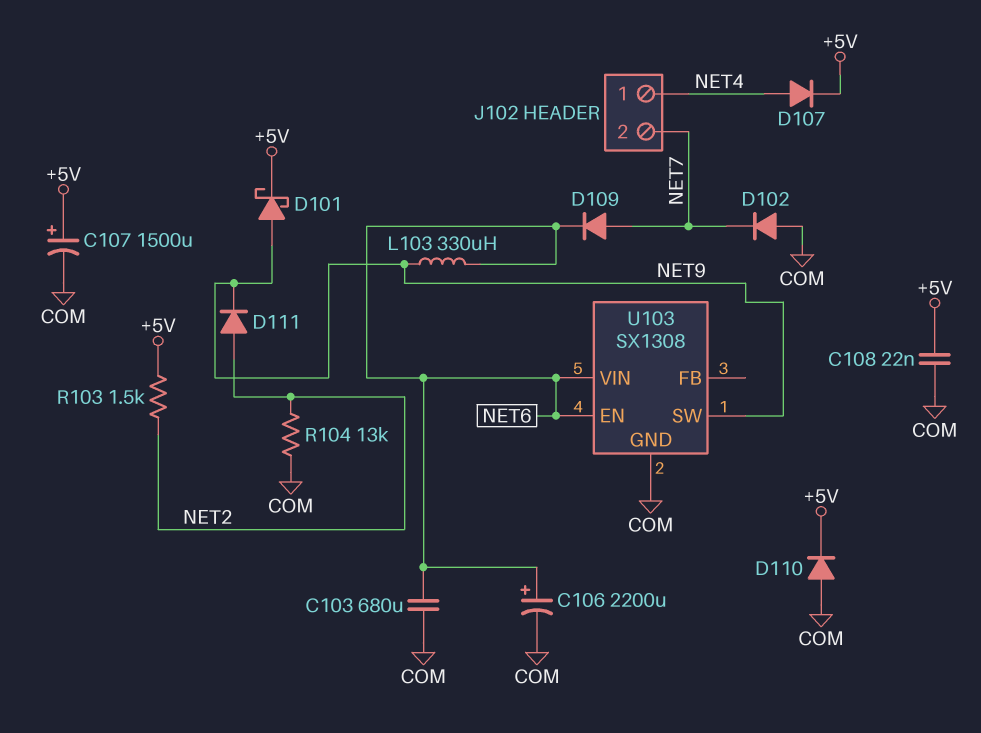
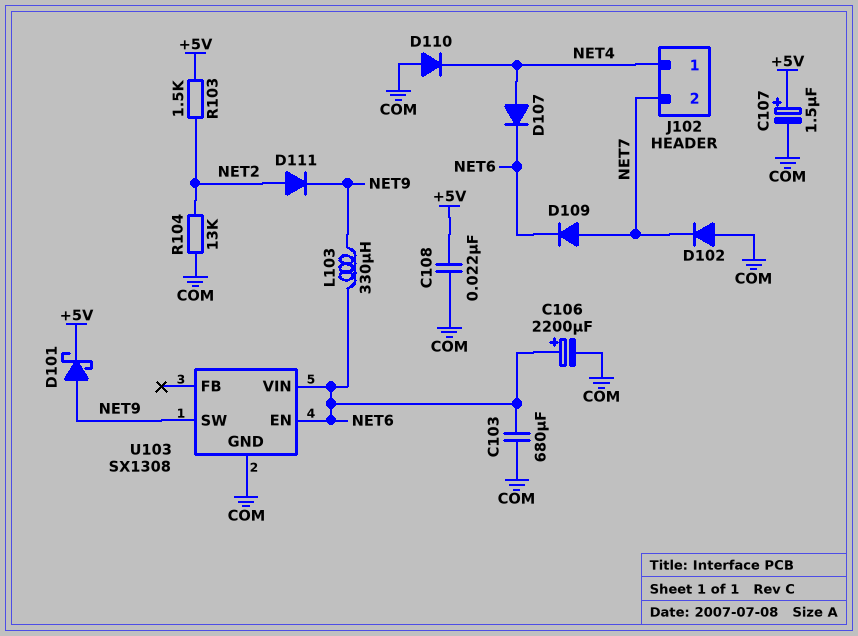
C107: 1500uF (plus +5V, minus COM) -> 1.5uF (plus +5V, minus COM)
D107: diode (A NET4, K +5V) -> diode (A NET4, K NET6)
D110: diode (A COM, K +5V) -> diode (A COM, K NET4)

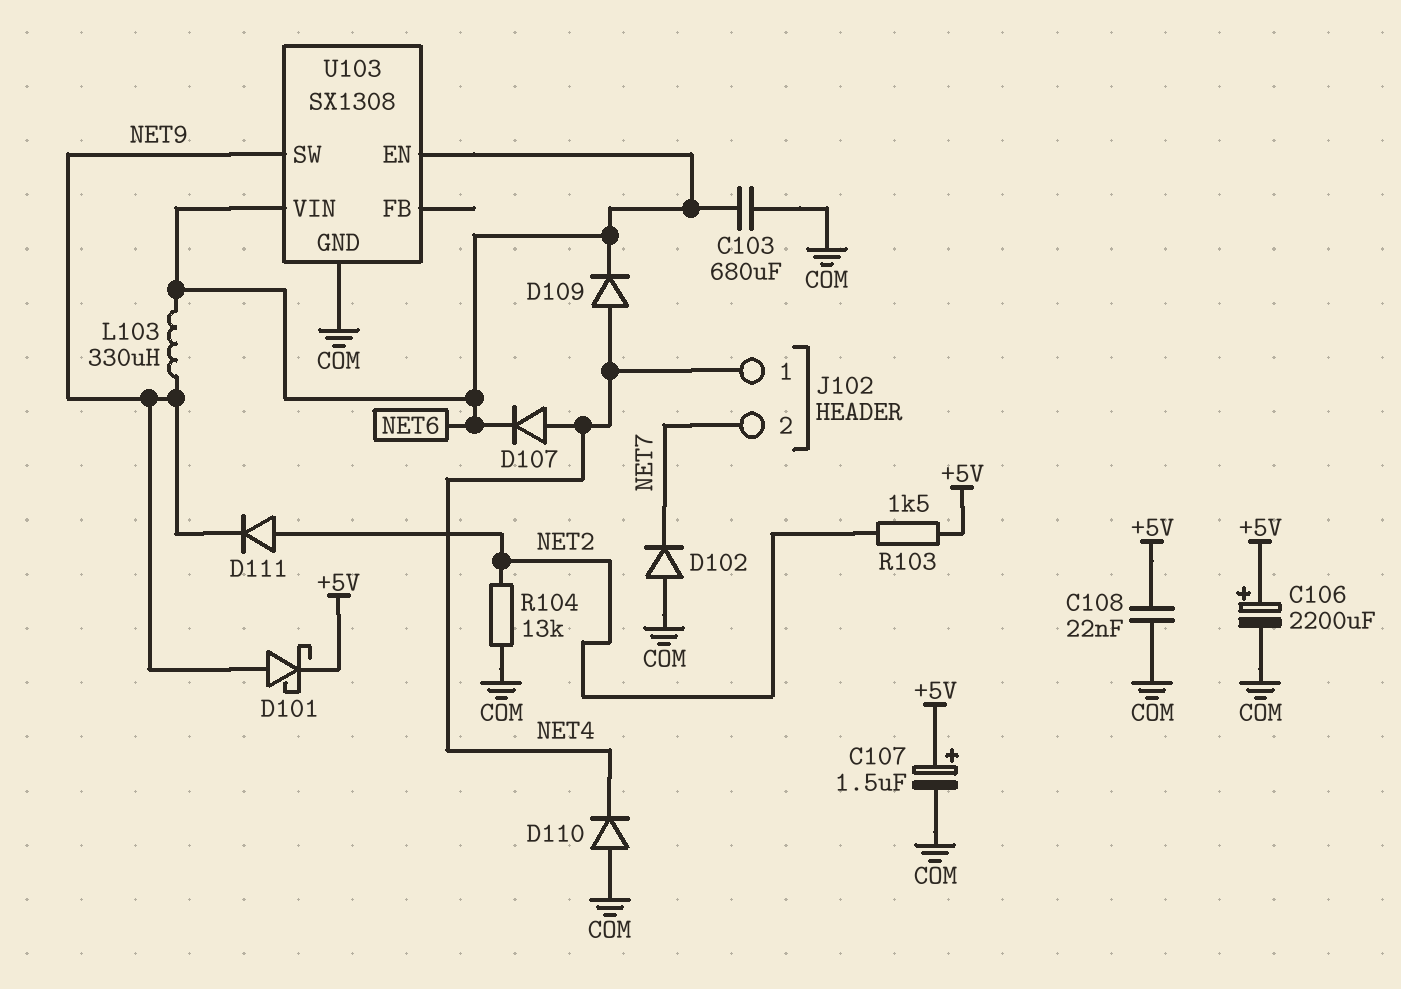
C106: 2200uF (plus NET6, minus COM) -> 2200uF (plus +5V, minus COM)
D109: diode (A NET7, K NET6) -> diode (A NET4, K NET6)

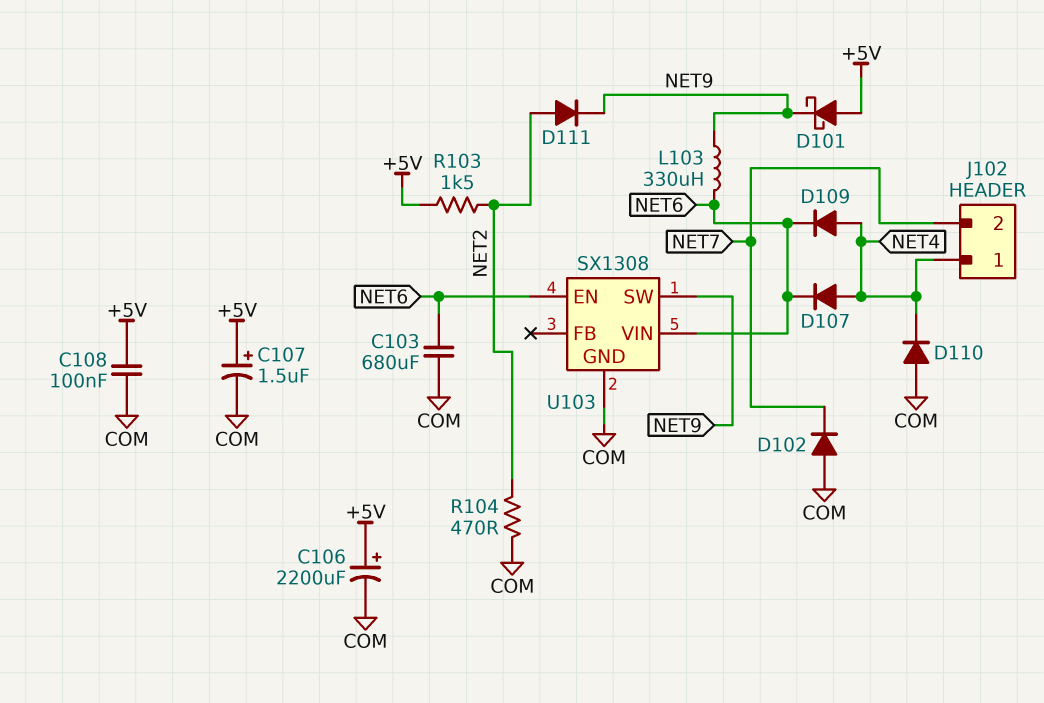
C108: 22nF (+5V, COM) -> 100nF (+5V, COM)
D101: schottky (A NET9, K +5V) -> schottky (A +5V, K NET9)
R104: 13k (COM, NET2) -> 470 (COM, NET2)

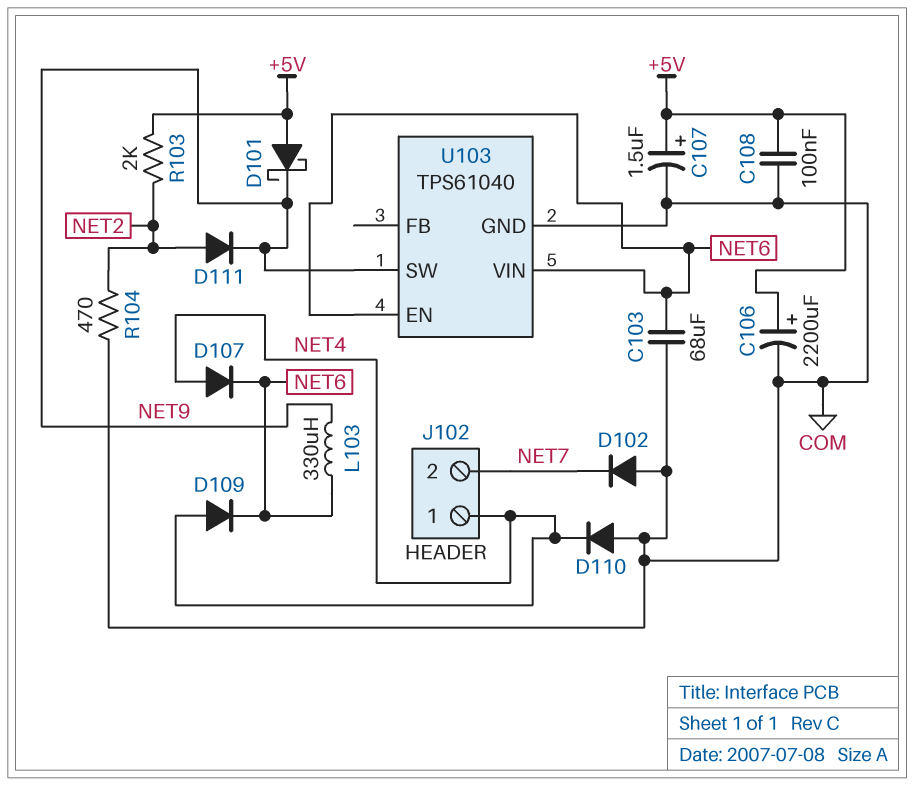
C103: 680uF (COM, NET6) -> 68uF (COM, NET6)
R103: 1.5k (+5V, NET2) -> 2k (+5V, NET2)
U103: SX1308 -> TPS61040

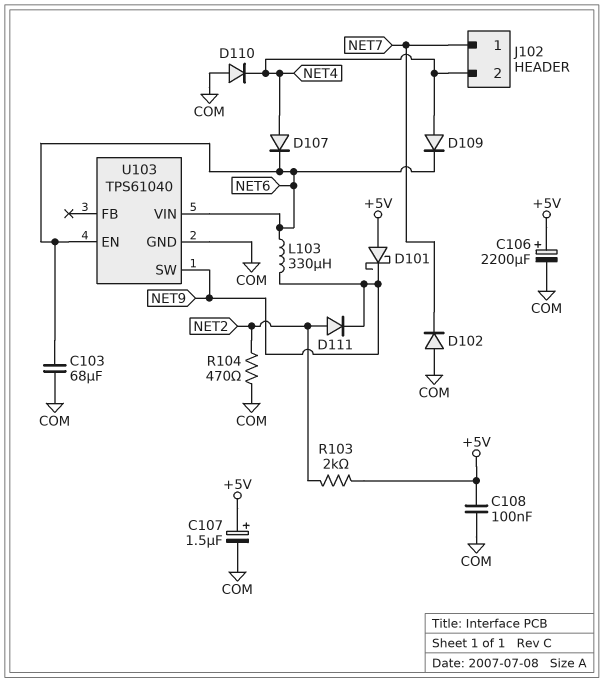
J102 pin 1: NET4 -> NET7
J102 pin 2: NET7 -> NET4

